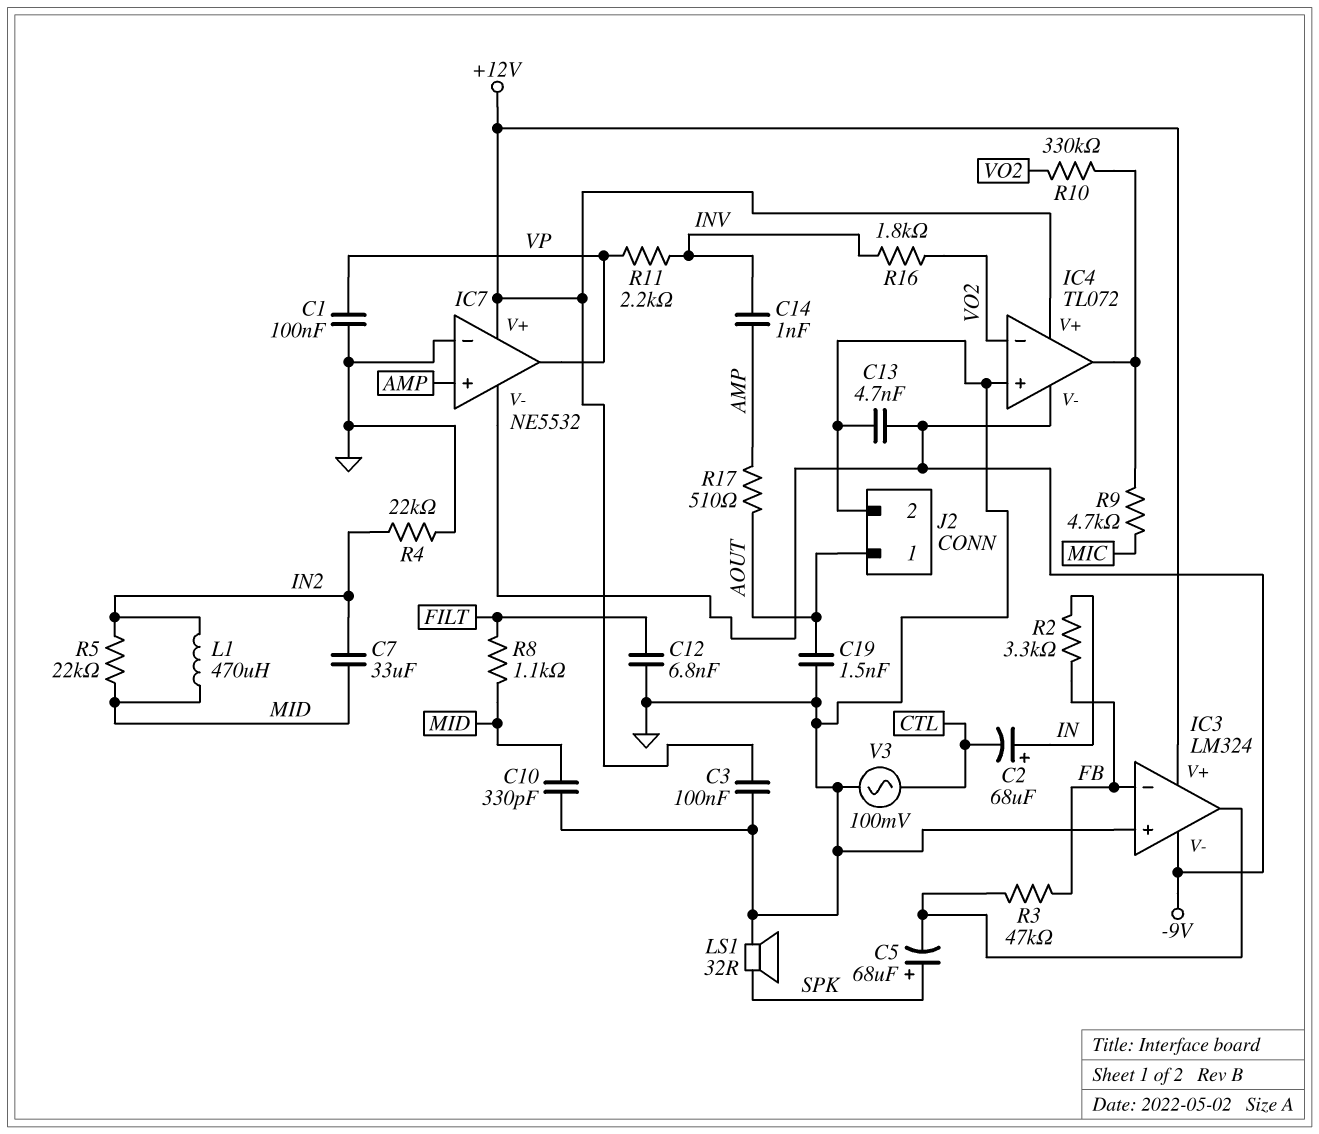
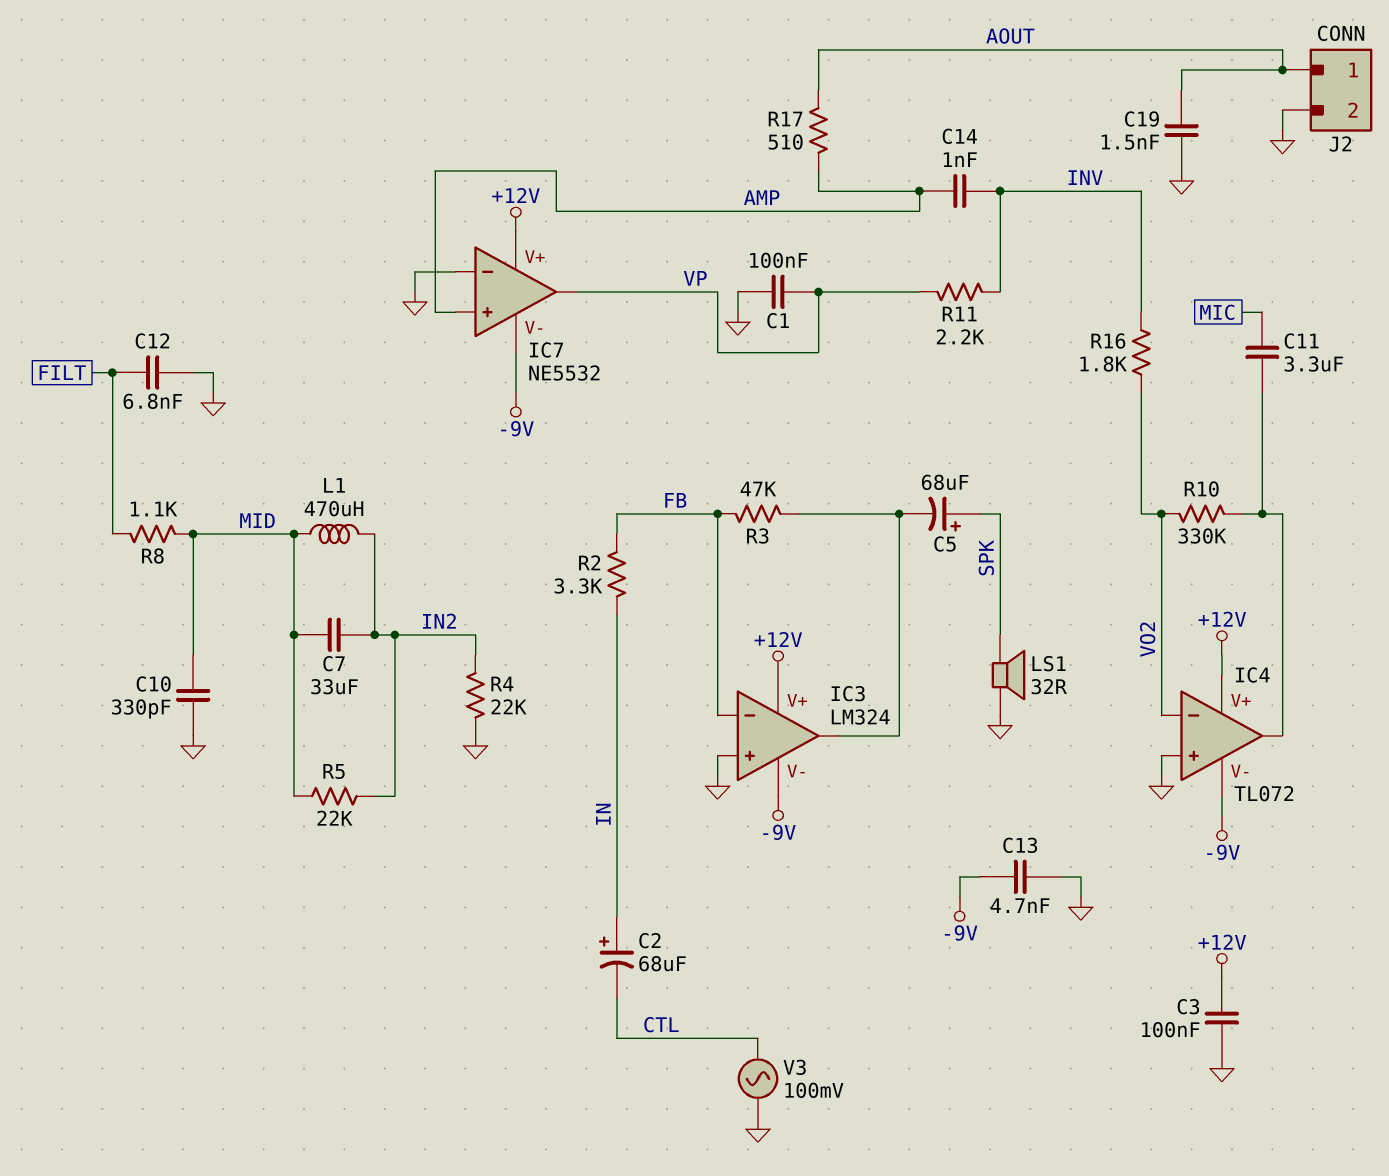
C11: none -> 3.3uF (IC4/out, MIC)
R9: 4.7k (IC4/out, MIC) -> none

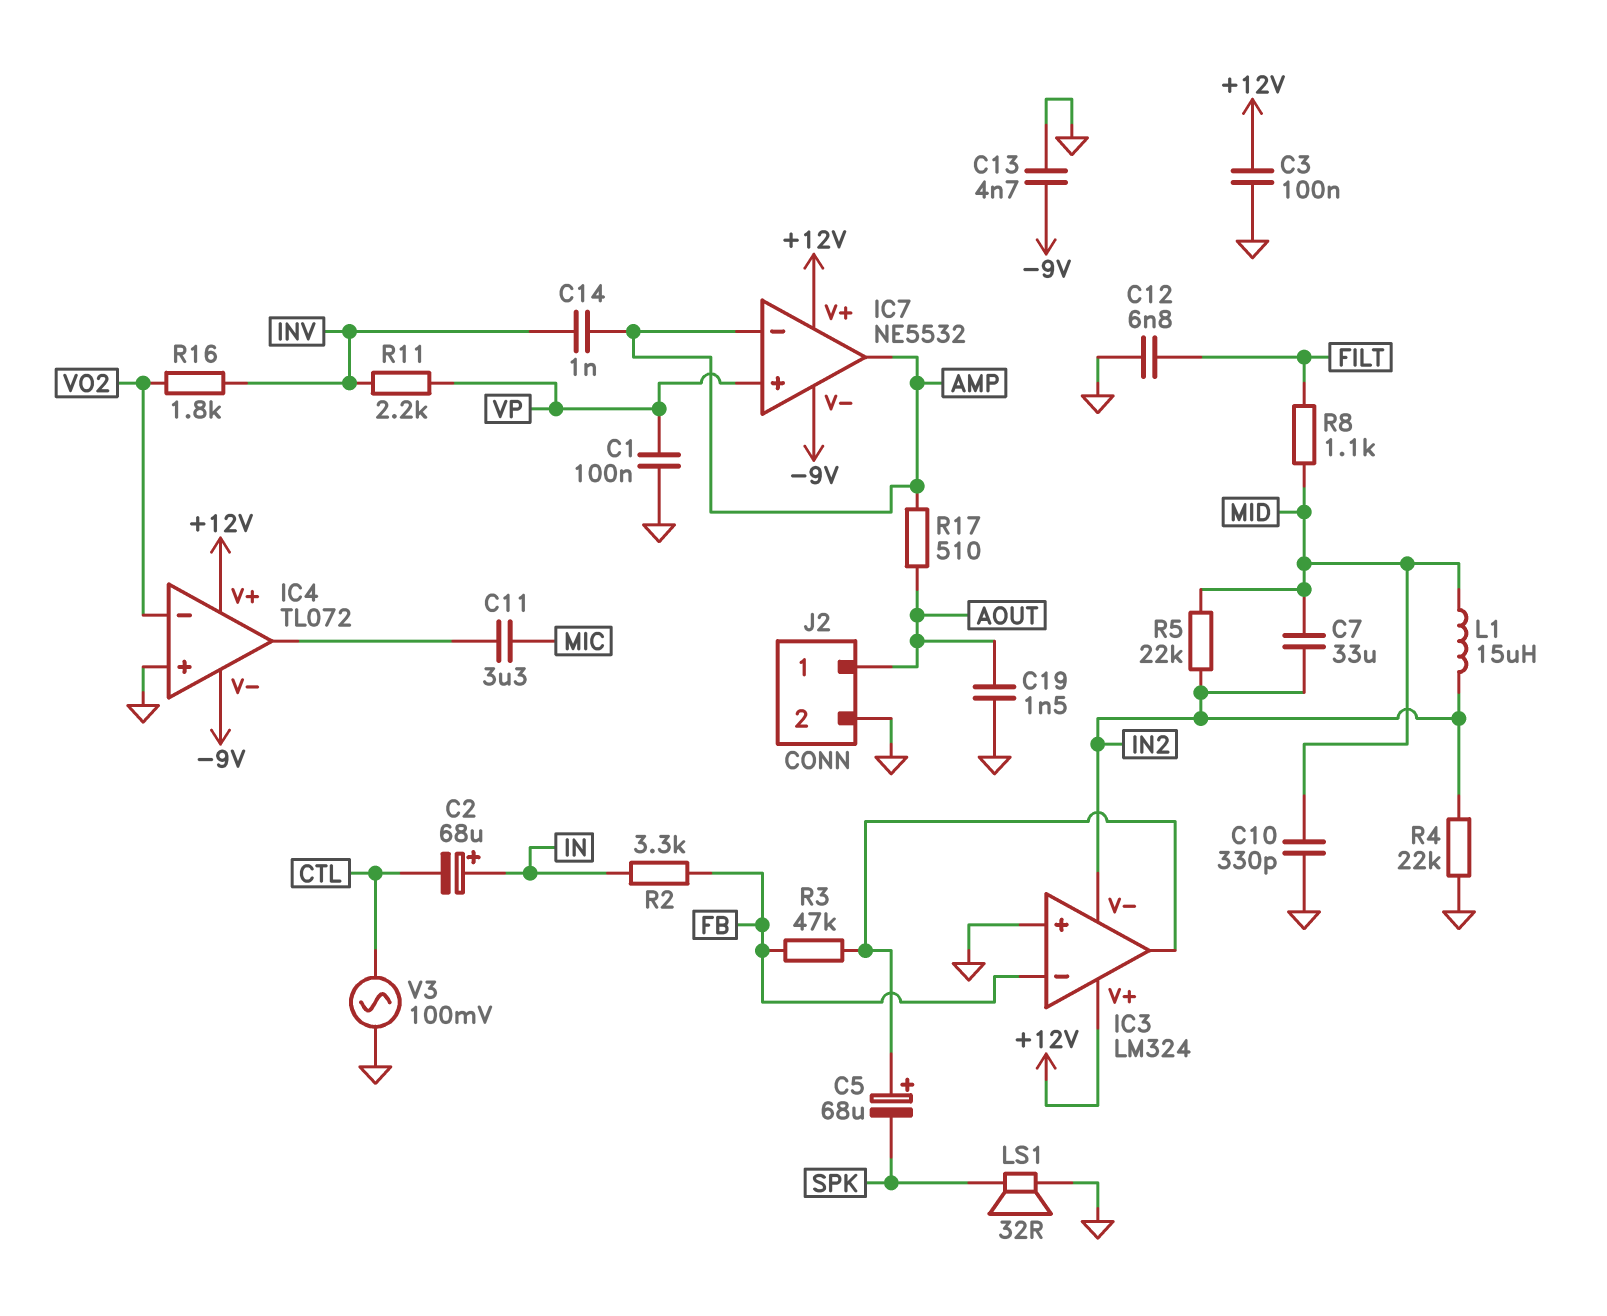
C5: 68uF (plus SPK, minus IC3/out) -> 68uF (plus IC3/out, minus SPK)
IC3 pin V-: -9V -> IN2
IC7 pin in+: AMP -> VP
IC7 pin in-: GND -> AMP
IC7 pin out: VP -> AMP
L1: 470uH (IN2, MID) -> 15uH (IN2, MID)
R10: 330k (IC4/out, VO2) -> none

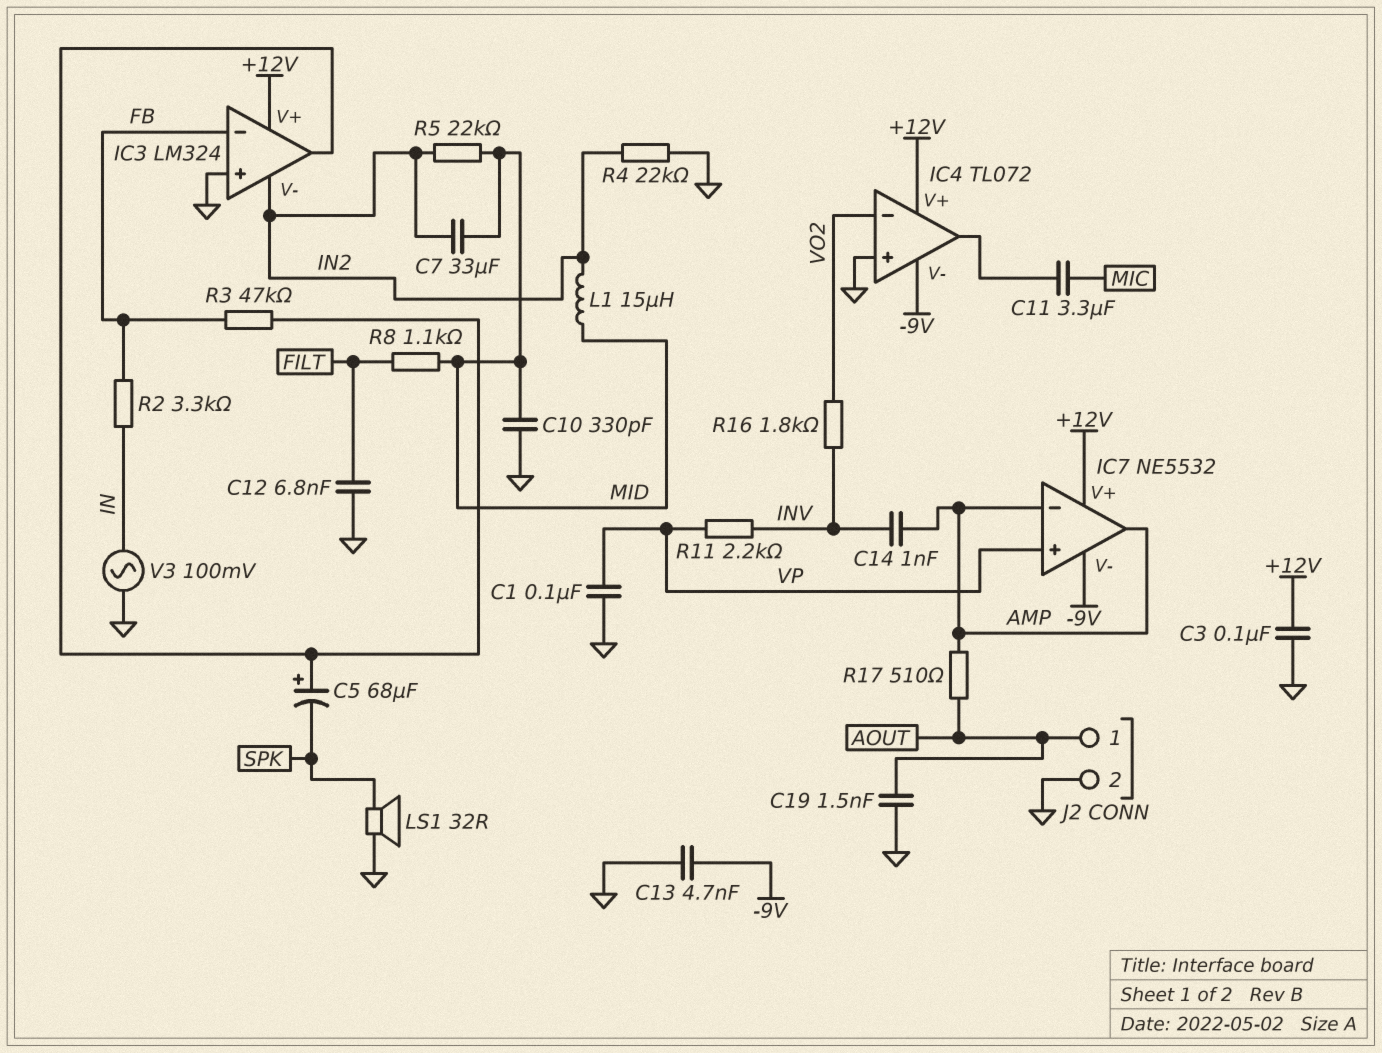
C2: 68uF (plus IN, minus CTL) -> none
V3: AC 100mV (CTL, GND) -> AC 100mV (GND, IN)

